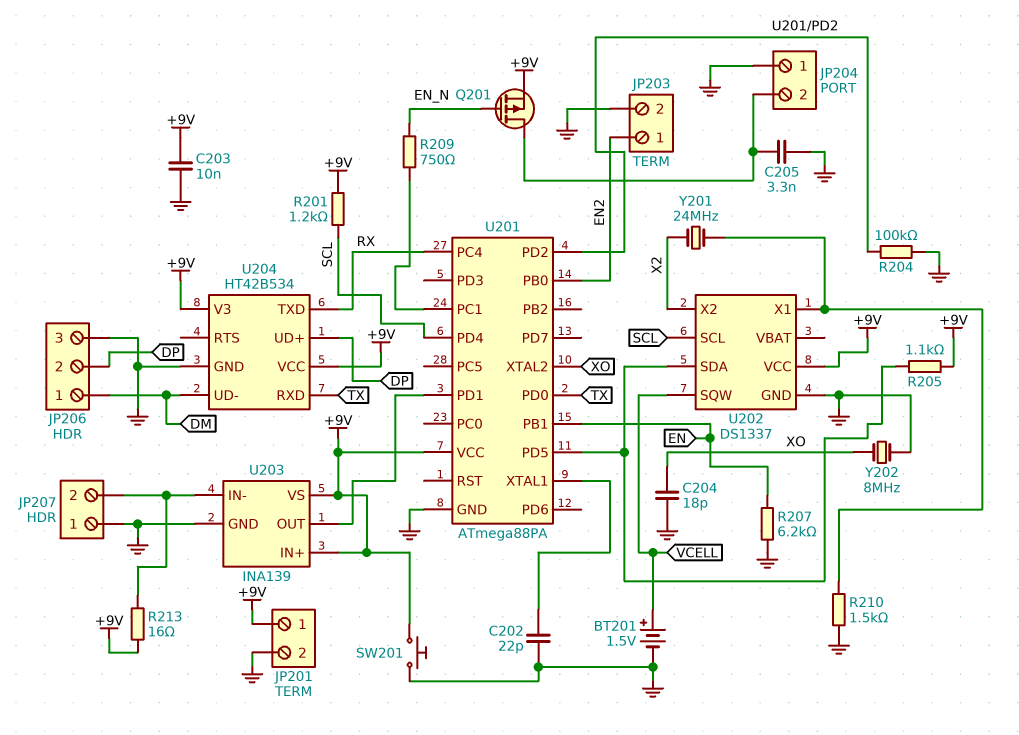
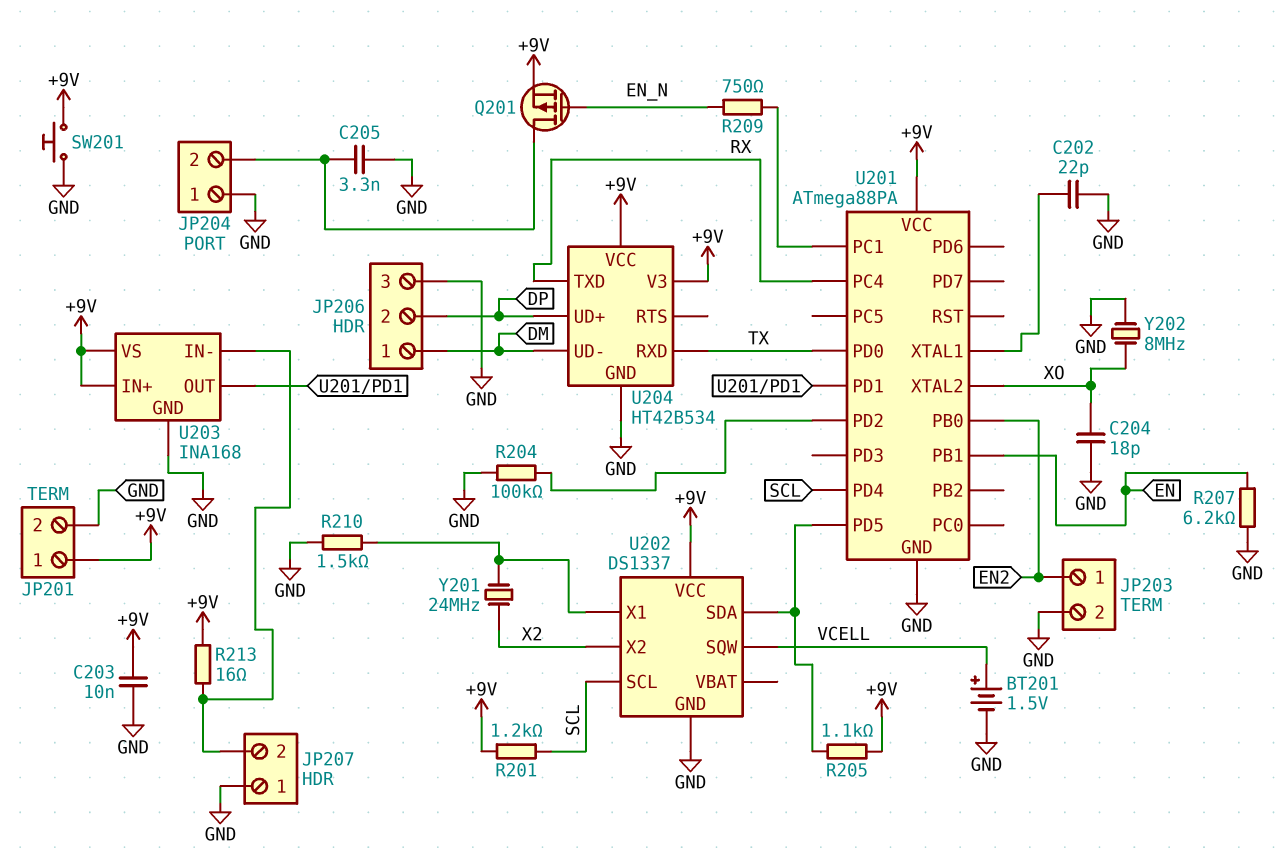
U203: INA139 -> INA168

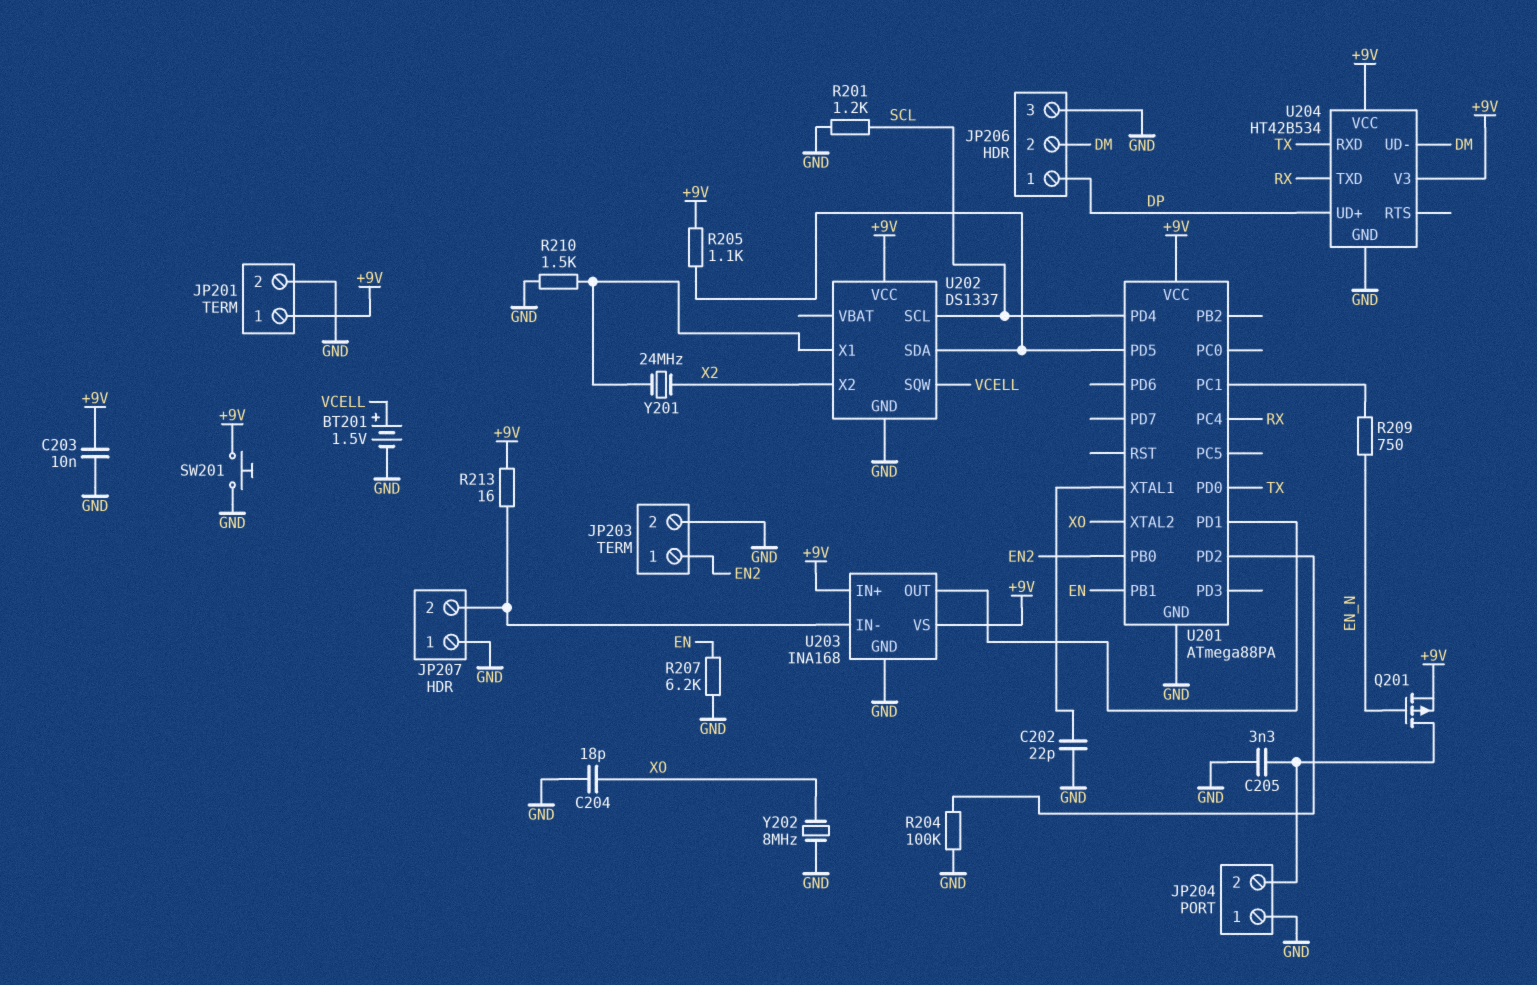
JP206 pin 1: DM -> DP
JP206 pin 2: DP -> DM
R201: 1.2k (+9V, SCL) -> 1.2k (GND, SCL)

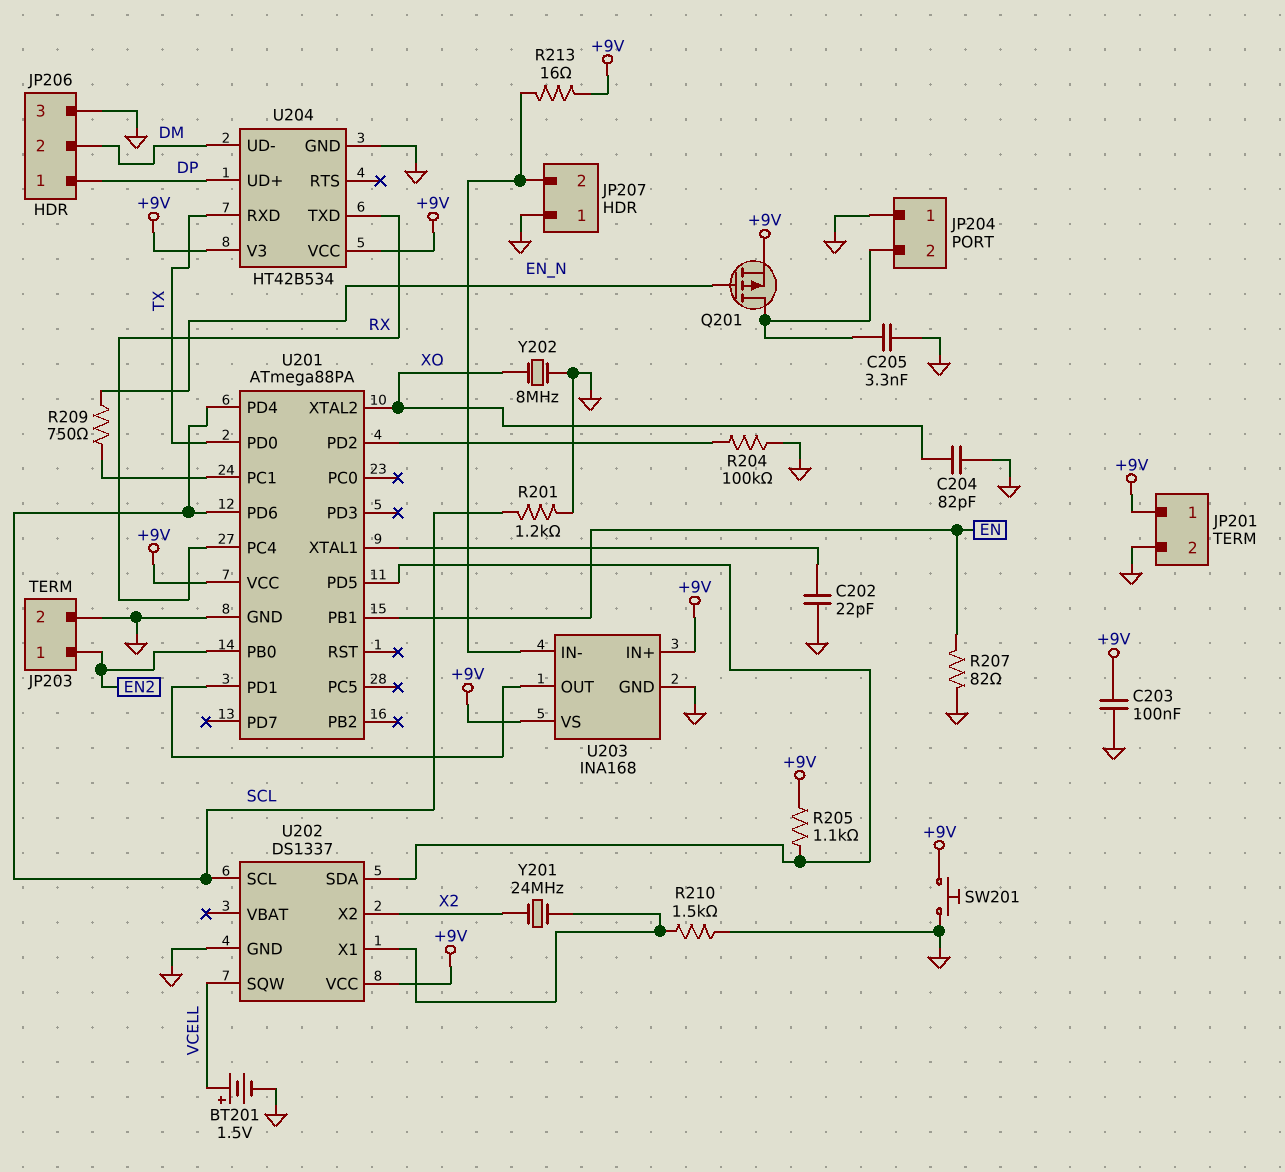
C203: 10nF (+9V, GND) -> 100nF (+9V, GND)
C204: 18pF (GND, XO) -> 82pF (GND, XO)
R207: 6.2k (EN, GND) -> 82 (EN, GND)
U201 pin PD6: none -> SCL

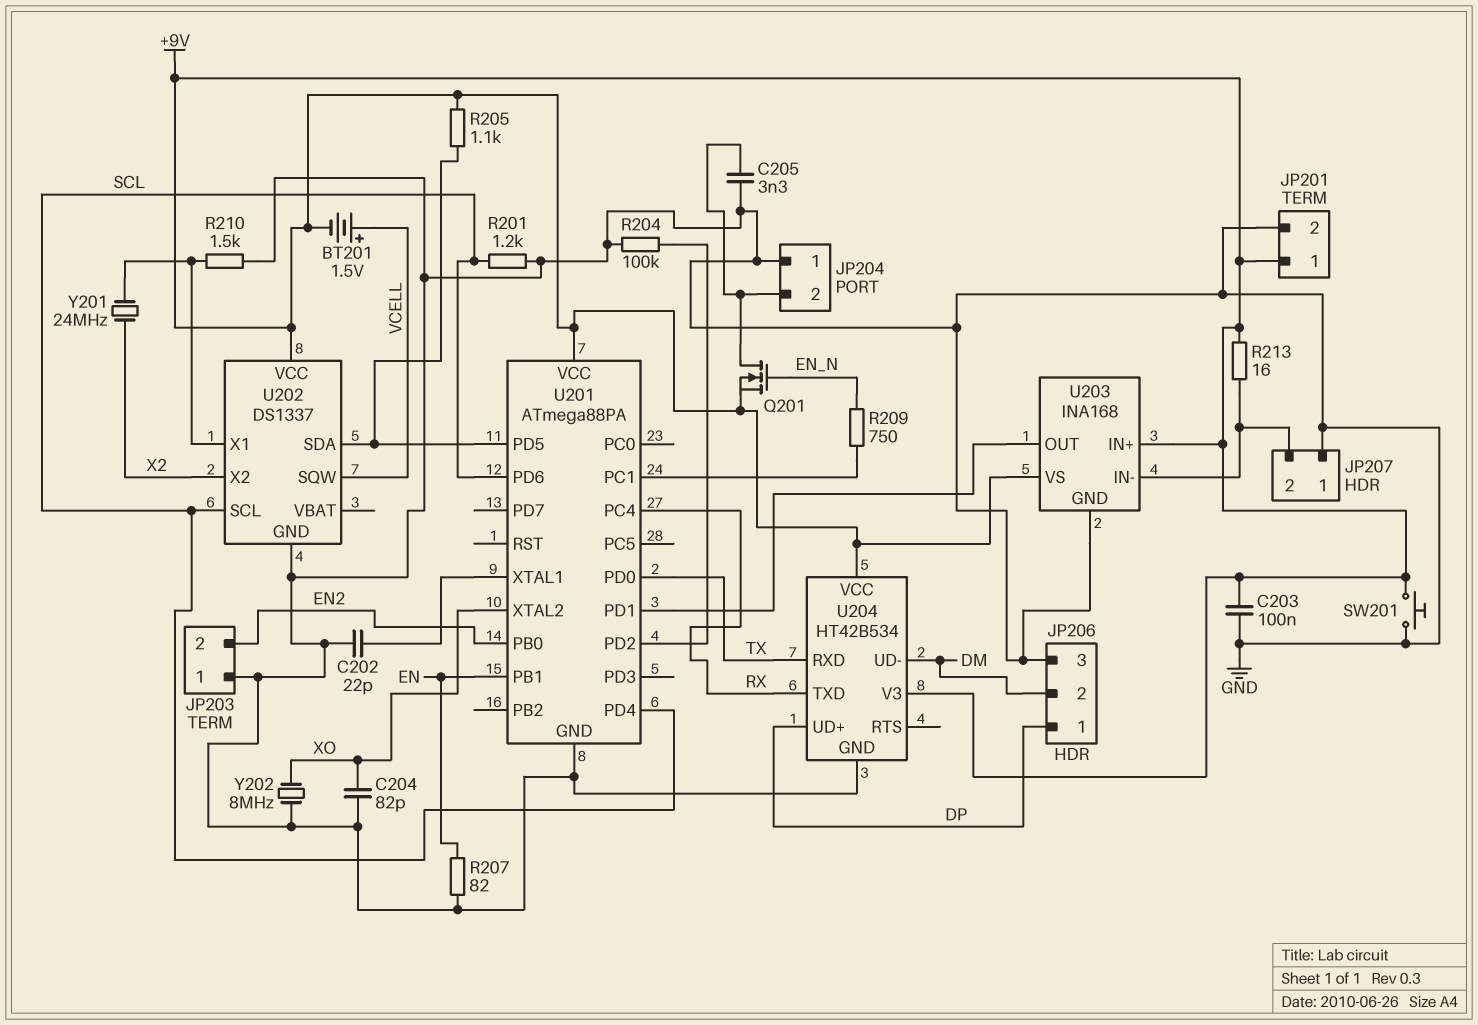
BT201: 1.5V (plus VCELL, minus GND) -> 1.5V (plus VCELL, minus +9V)
JP203 pin 1: EN2 -> GND
JP203 pin 2: GND -> EN2
Q201: PMOS (G EN_N, D JP204/2, S +9V) -> NMOS (G EN_N, D JP204/2, S +9V)

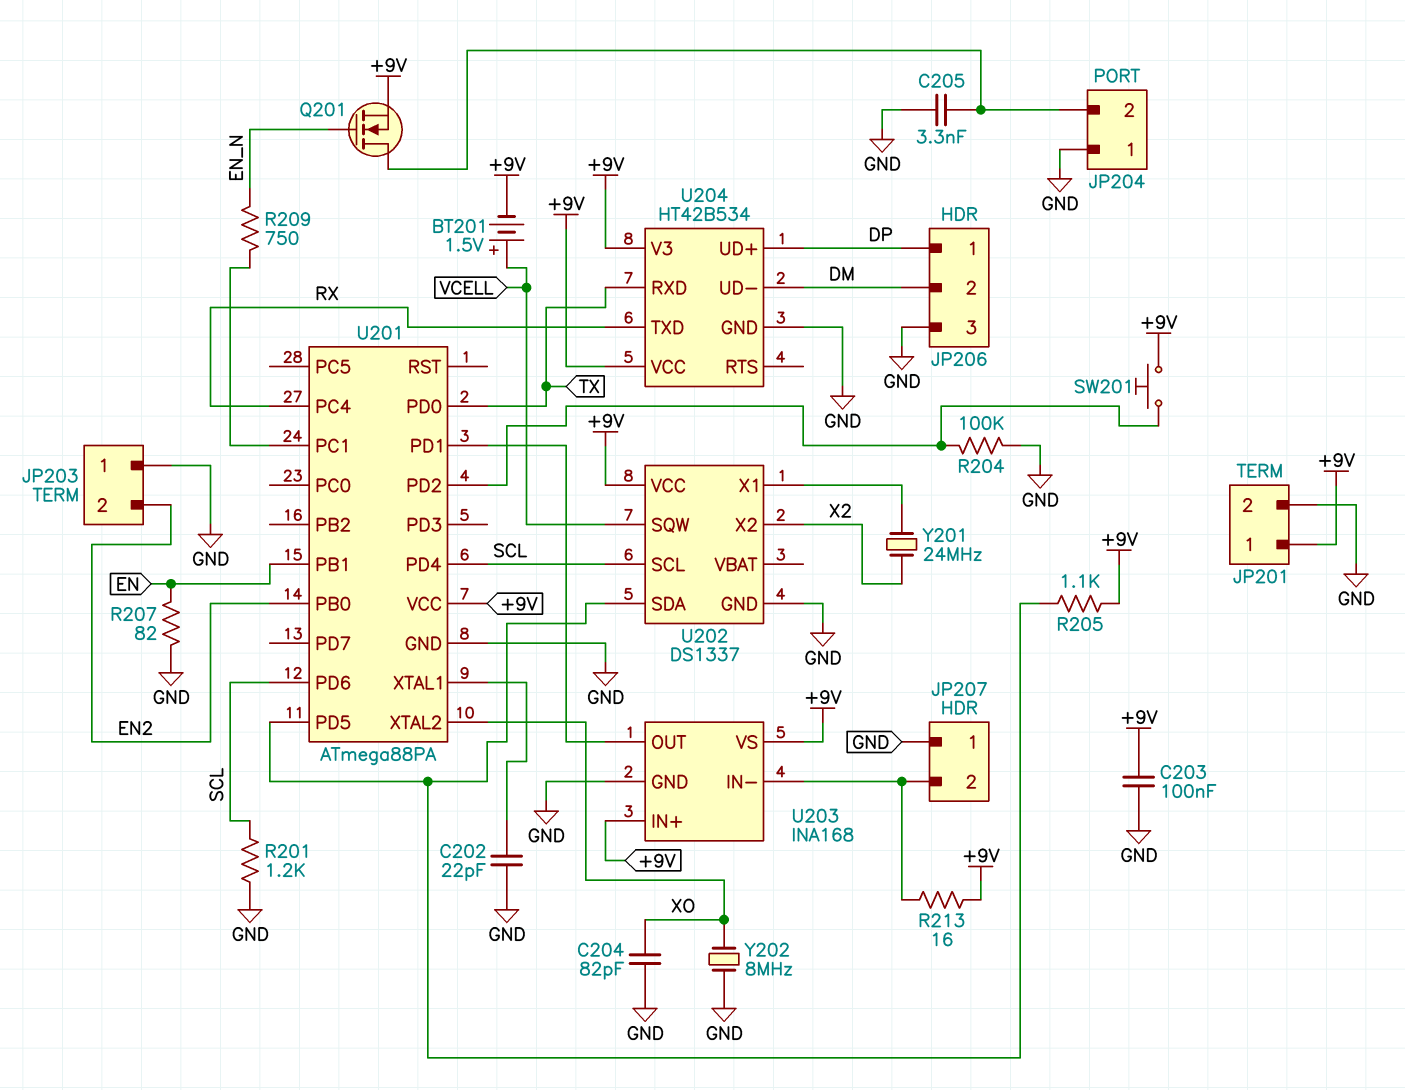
R210: 1.5k (GND, U202/X1) -> none
SW201: button (+9V, GND) -> button (+9V, U201/PD2)

